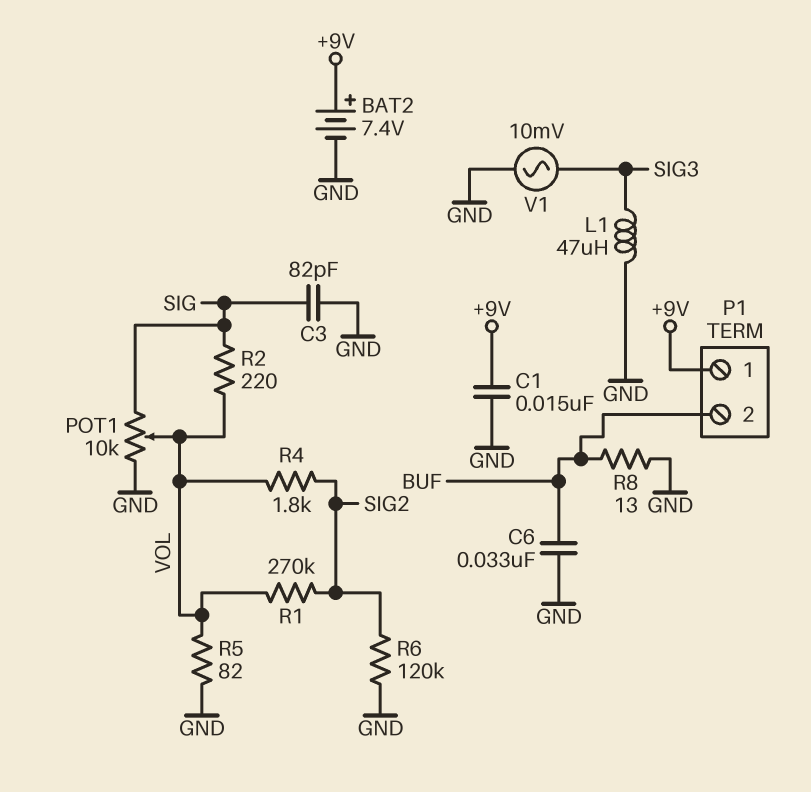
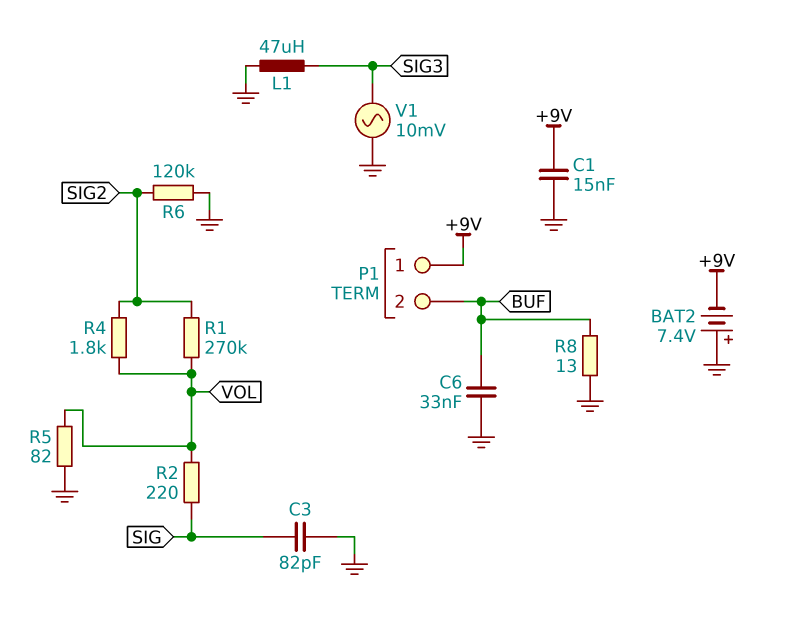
BAT2: 7.4V (plus +9V, minus GND) -> 7.4V (plus GND, minus +9V)
POT1: 10k (GND, SIG, wiper VOL) -> none

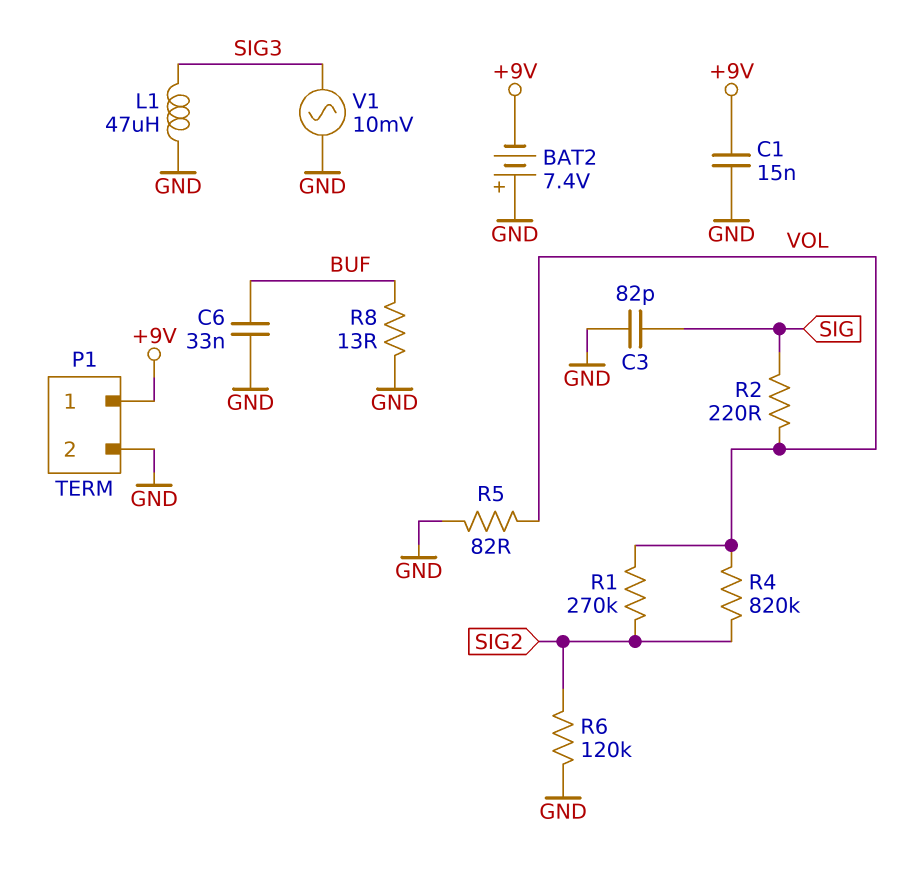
P1 pin 2: BUF -> GND
R4: 1.8k (SIG2, VOL) -> 820k (SIG2, VOL)

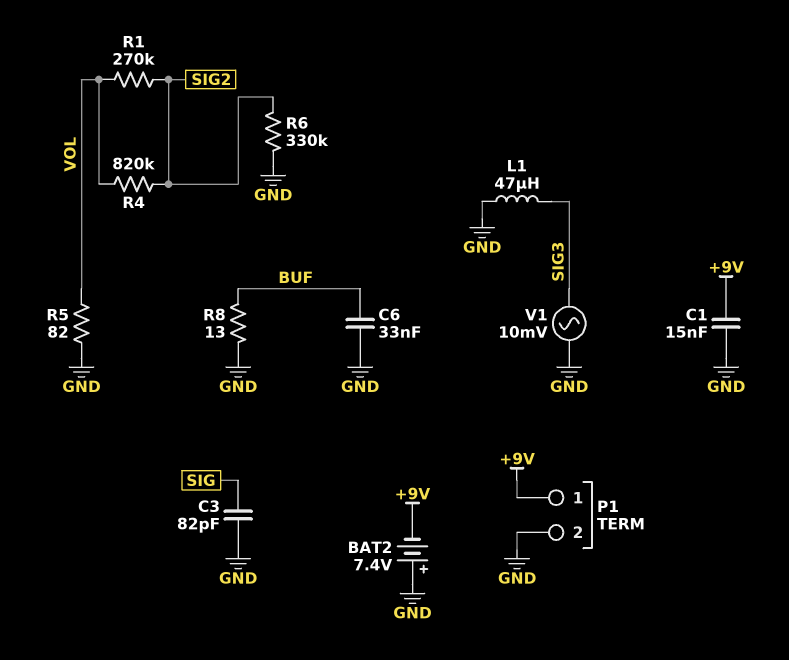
R2: 220 (SIG, VOL) -> none
R6: 120k (GND, SIG2) -> 330k (GND, SIG2)

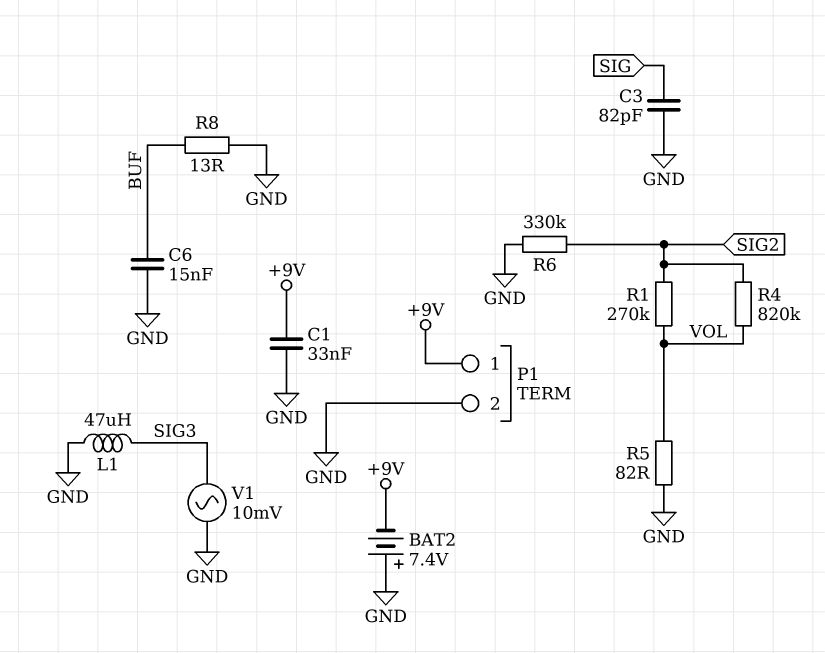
C1: 15nF (+9V, GND) -> 33nF (+9V, GND)
C6: 33nF (BUF, GND) -> 15nF (BUF, GND)

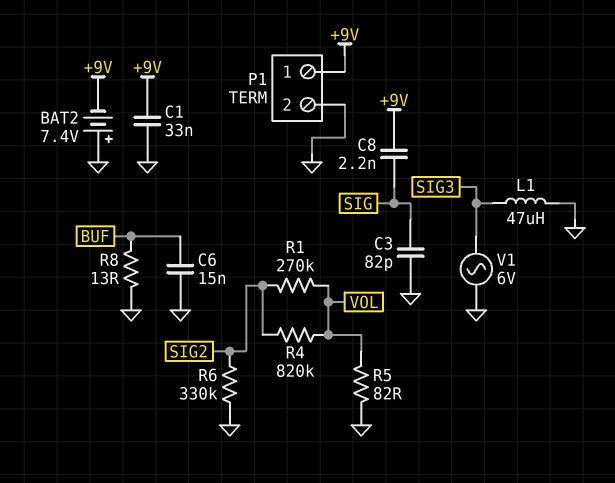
C8: none -> 2.2nF (+9V, SIG)
V1: AC 10mV (GND, SIG3) -> AC 6V (GND, SIG3)

